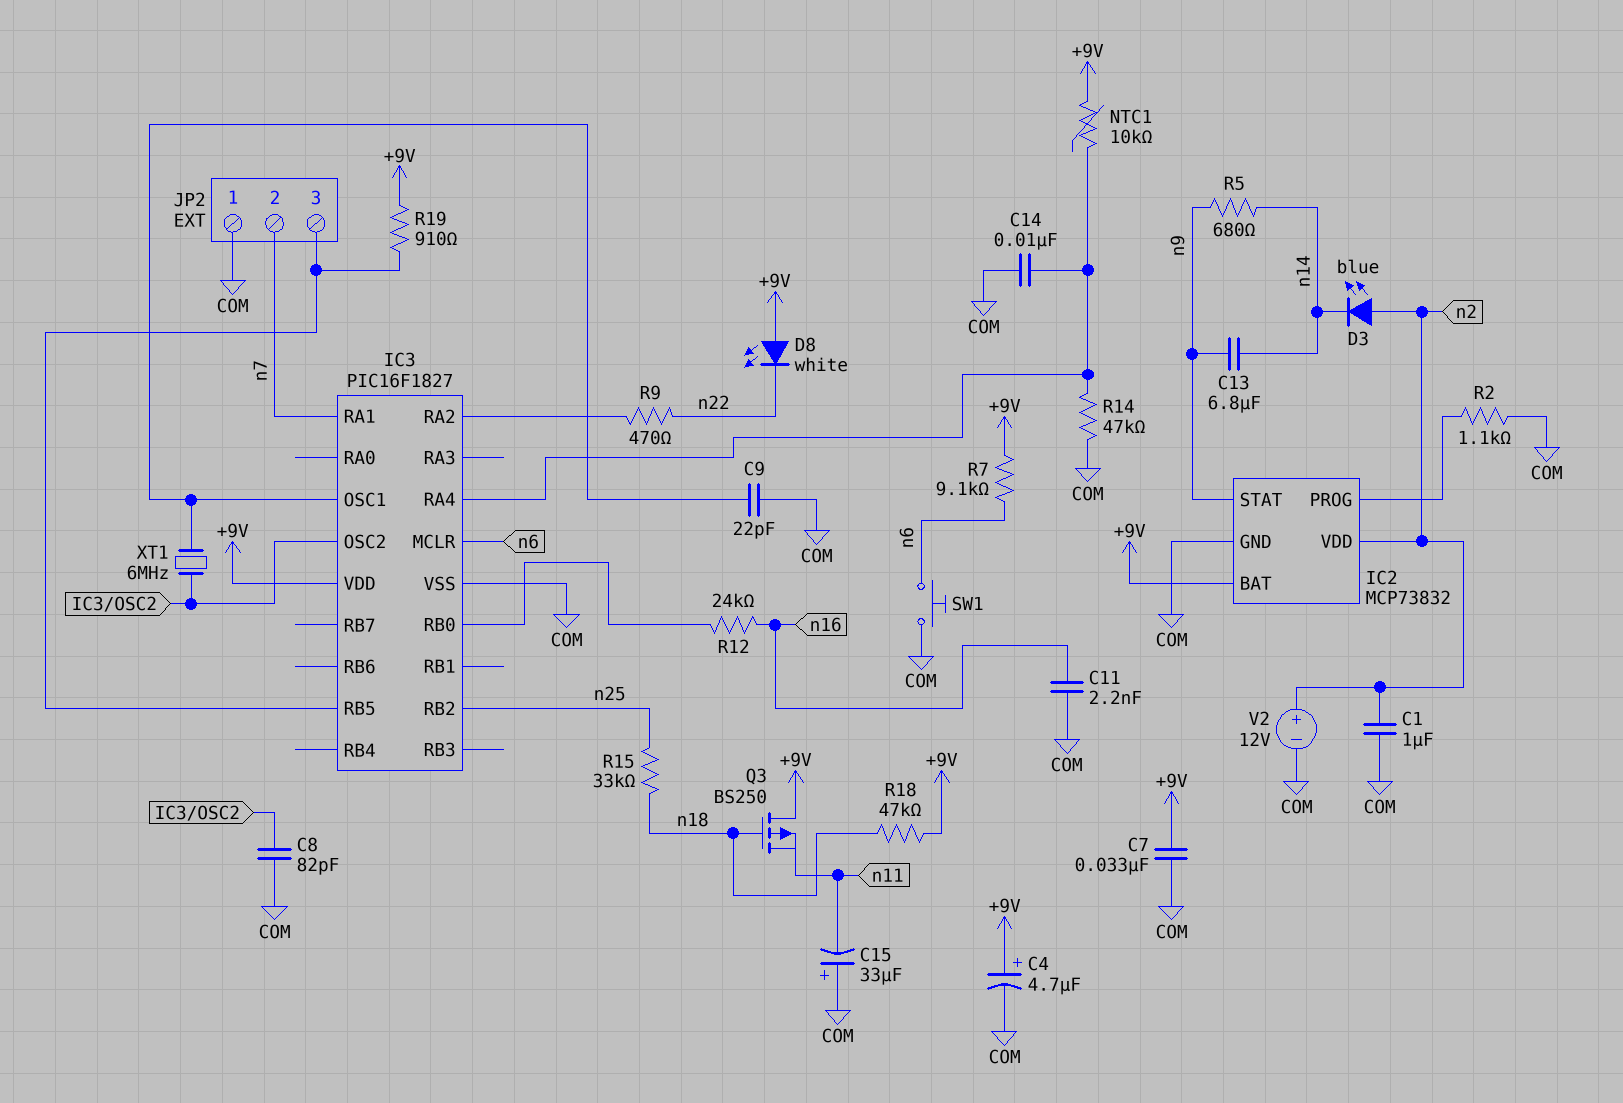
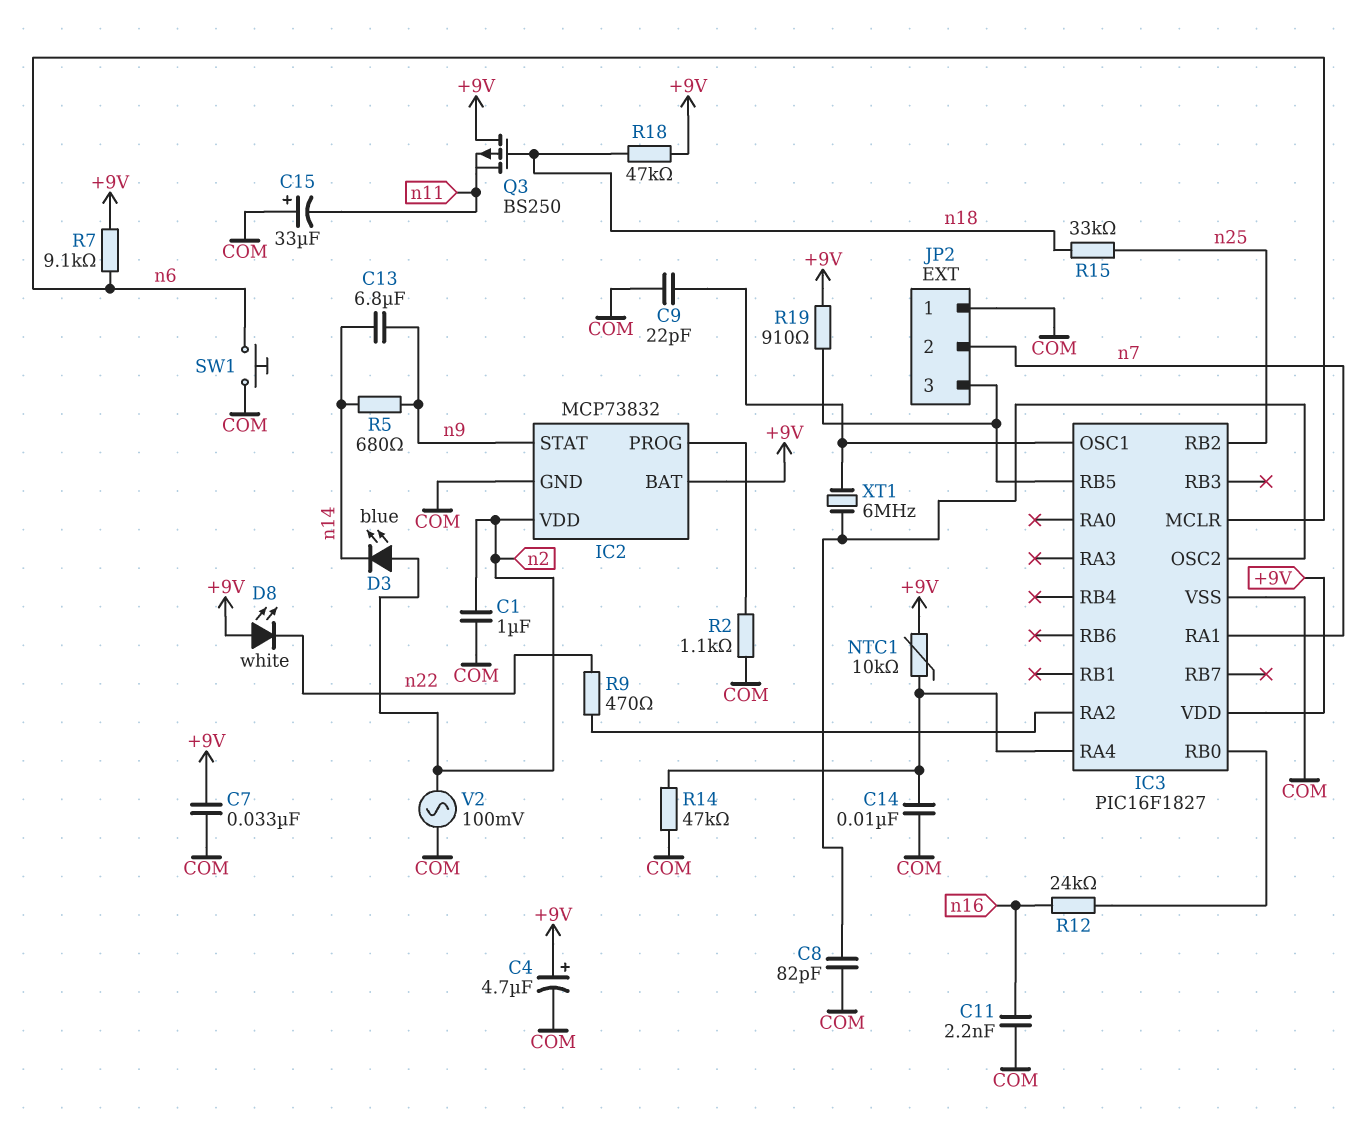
V2: 12V (plus n2, minus COM) -> AC 100mV (COM, n2)

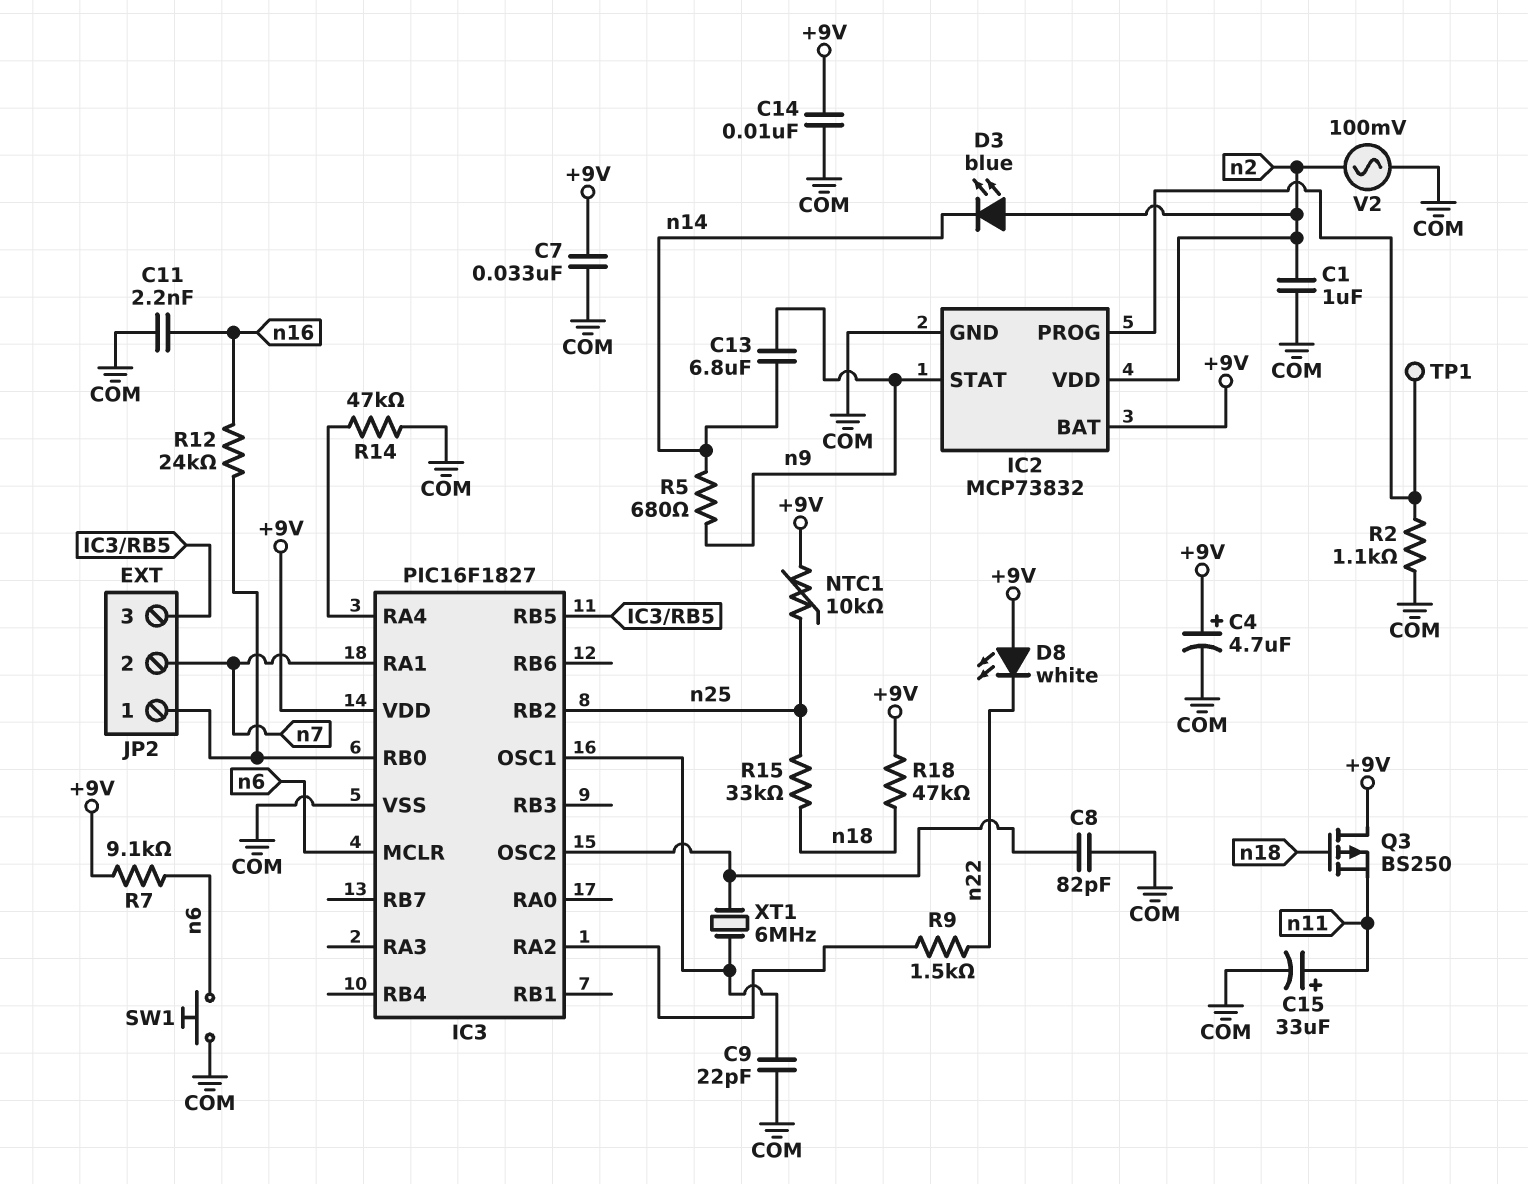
C14: 10nF (COM, IC3/RA4) -> 10nF (+9V, COM)
C15: 33uF (plus COM, minus n11) -> 33uF (plus n11, minus COM)
JP2 pin 1: COM -> IC3/RB0
NTC1: 10k (+9V, IC3/RA4) -> 10k (+9V, n25)
R9: 470 (IC3/RA2, n22) -> 1.5k (IC3/RA2, n22)
R19: 910 (+9V, IC3/RB5) -> none
TP1: none -> test point (IC2/PROG)

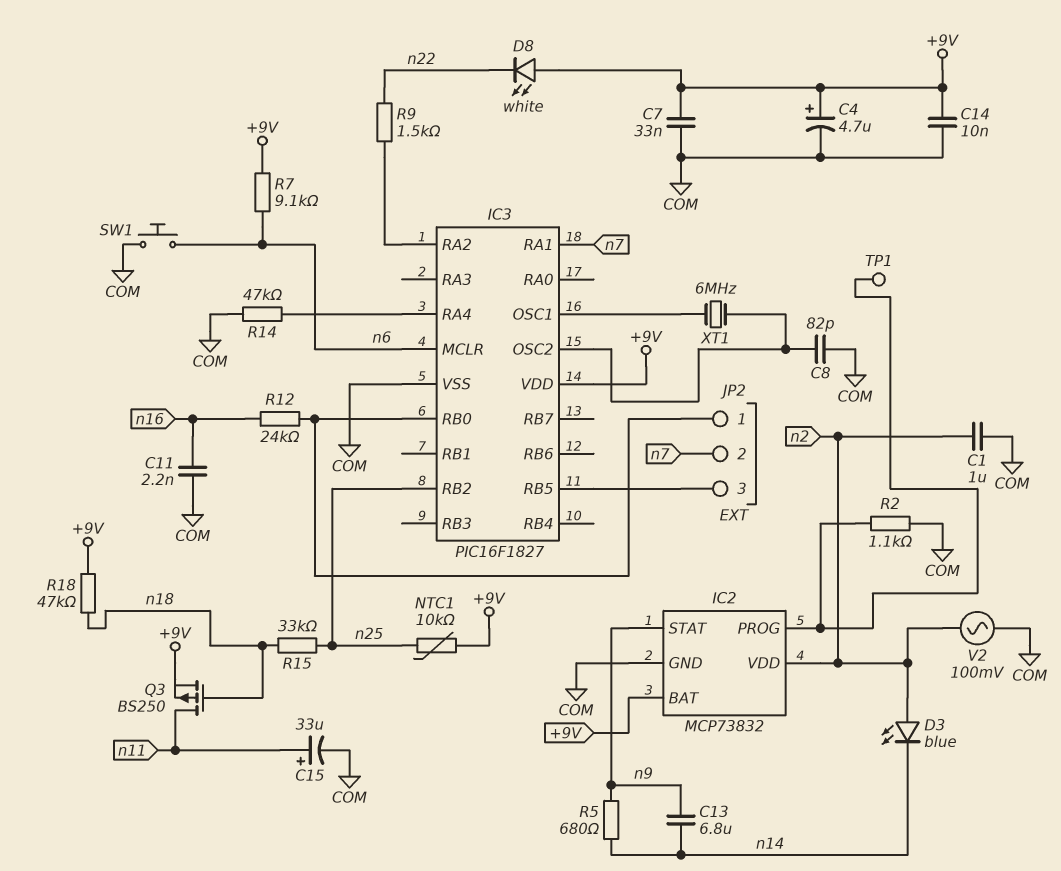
C9: 22pF (COM, IC3/OSC1) -> none
Q3: PMOS BS250 (G n18, D +9V, S n11) -> PMOS BS250 (G n18, D n11, S +9V)

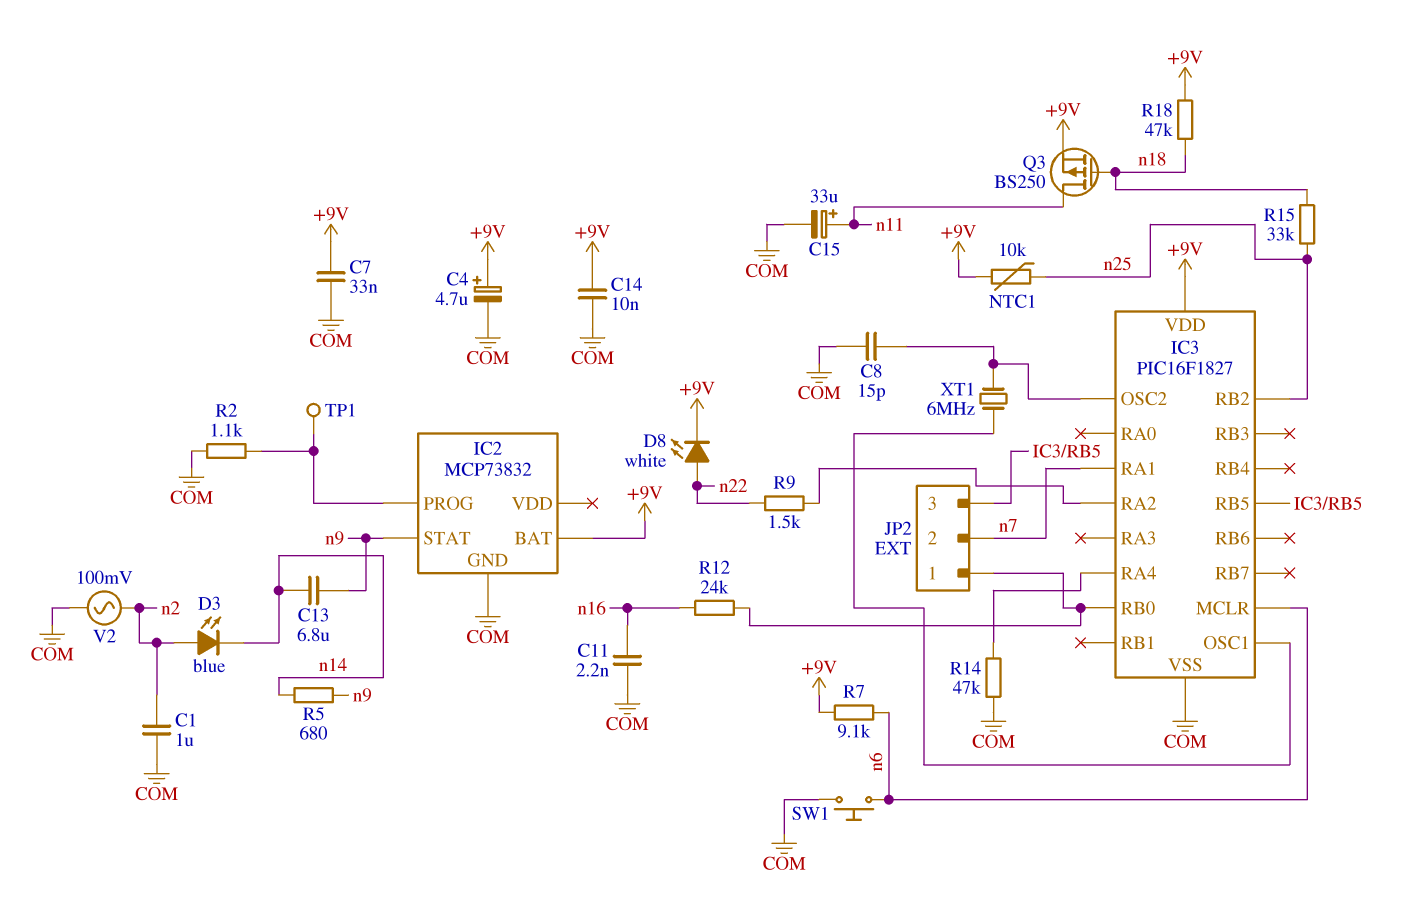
C8: 82pF (COM, IC3/OSC2) -> 15pF (COM, IC3/OSC2)
D8: LED white (A +9V, K n22) -> LED white (A n22, K +9V)
IC2 pin VDD: n2 -> none

